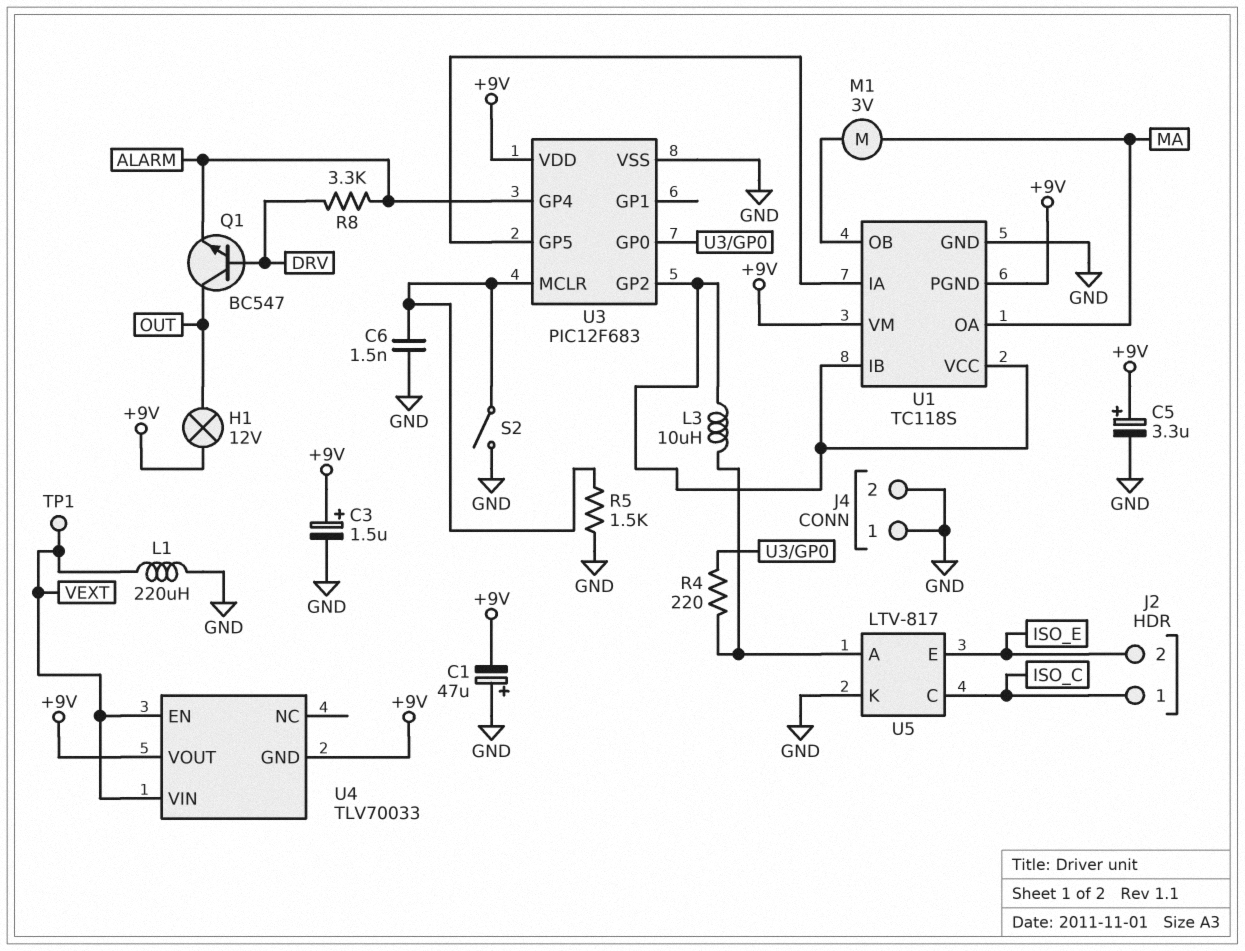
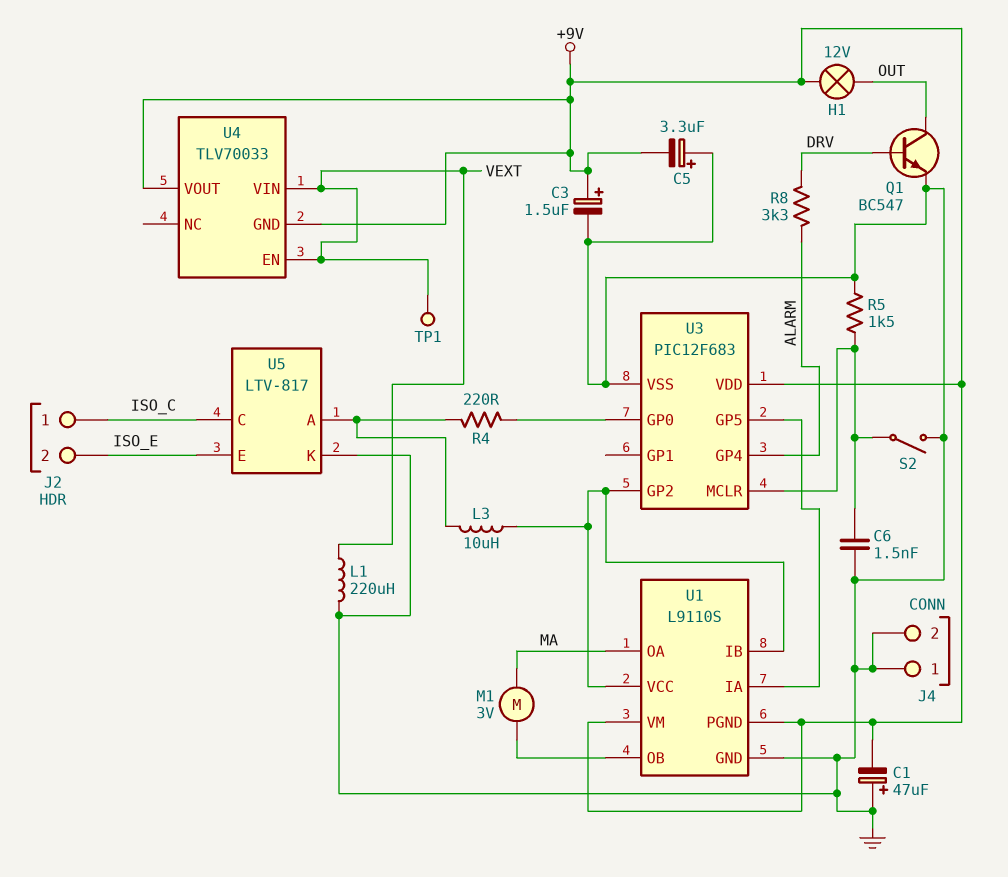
C5: 3.3uF (plus +9V, minus GND) -> 3.3uF (plus GND, minus +9V)
Q1: NPN BC547 (B DRV, C OUT, E ALARM) -> NPN BC547 (B DRV, C OUT, E GND)
U1: TC118S -> L9110S

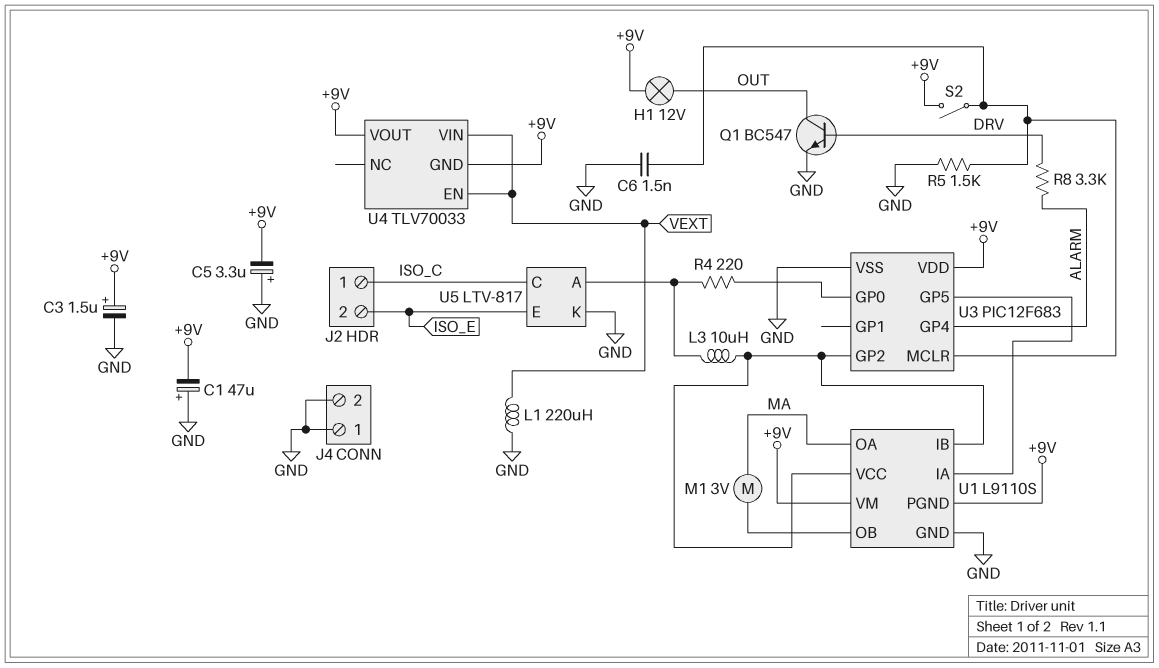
S2: switch (GND, U3/MCLR) -> switch (+9V, U3/MCLR)
TP1: test point (VEXT) -> none

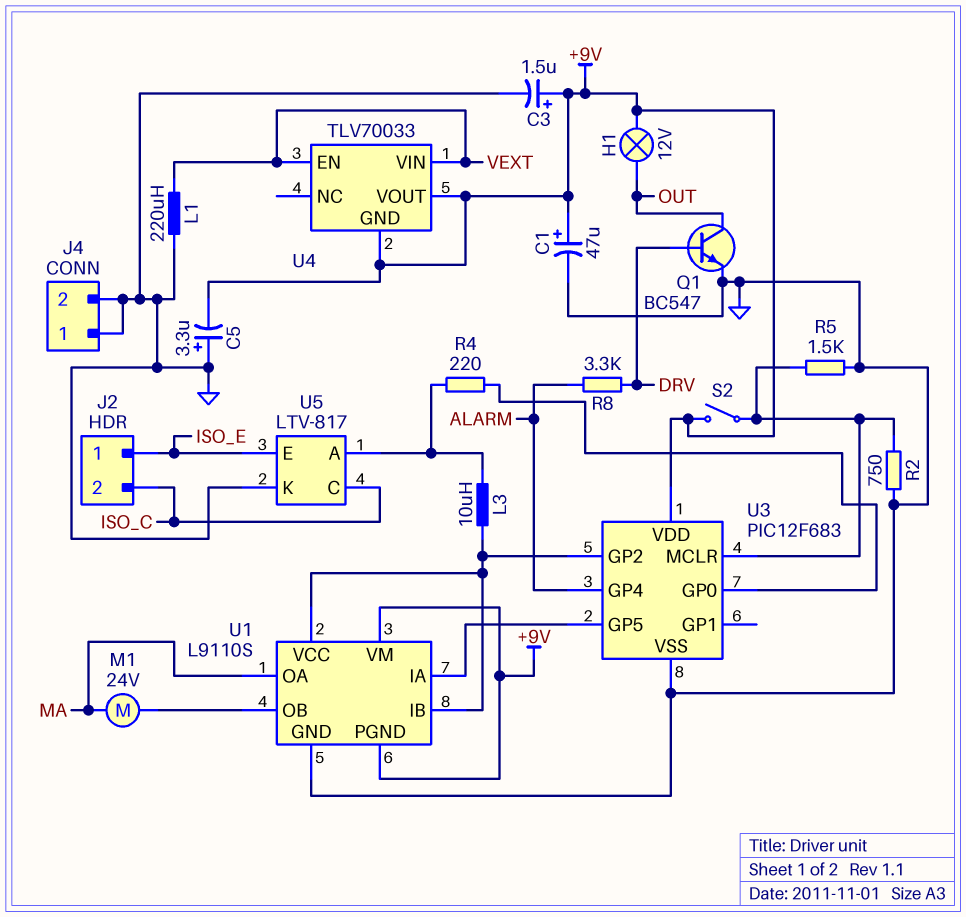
C1: 47uF (plus GND, minus +9V) -> 47uF (plus +9V, minus GND)
C6: 1.5nF (GND, U3/MCLR) -> none
J2 pin 1: ISO_C -> ISO_E
J2 pin 2: ISO_E -> ISO_C
M1: motor 3V (MA, U1/OB) -> motor 24V (MA, U1/OB)
R2: none -> 750 (GND, U3/MCLR)

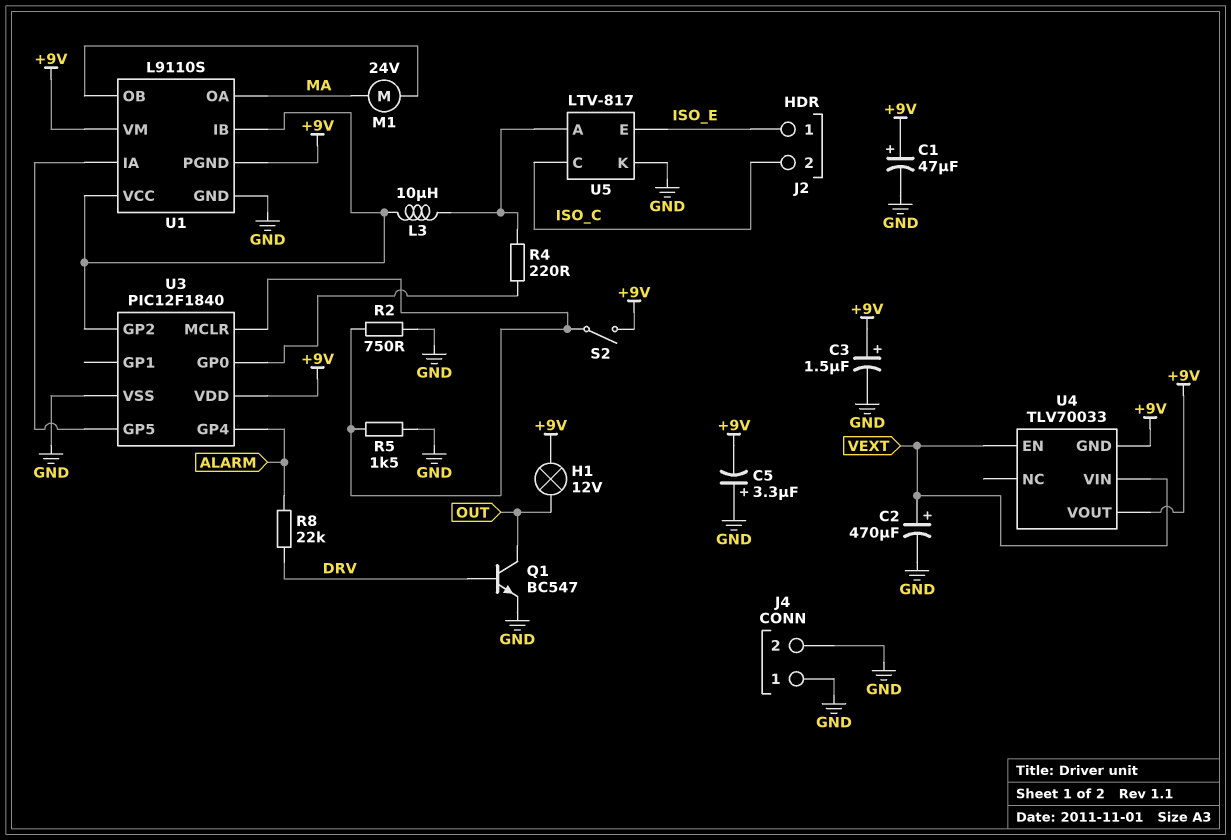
C2: none -> 470uF (plus VEXT, minus GND)
L1: 220uH (GND, VEXT) -> none
R8: 3.3k (ALARM, DRV) -> 22k (ALARM, DRV)
U3: PIC12F683 -> PIC12F1840

